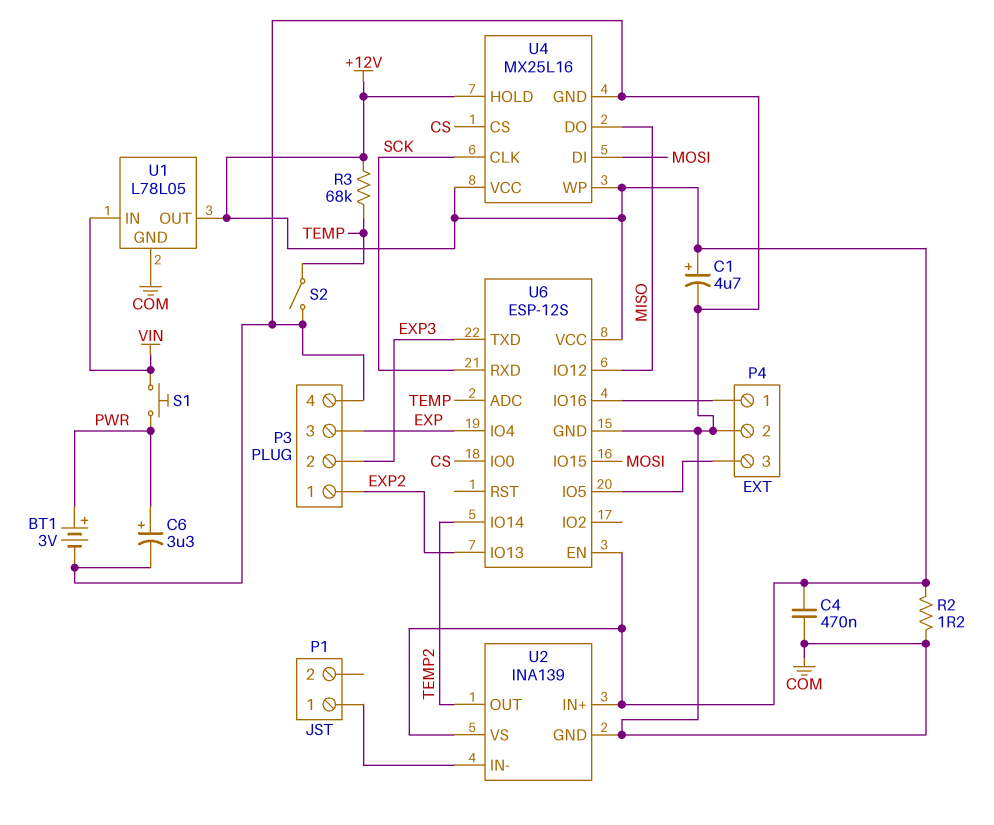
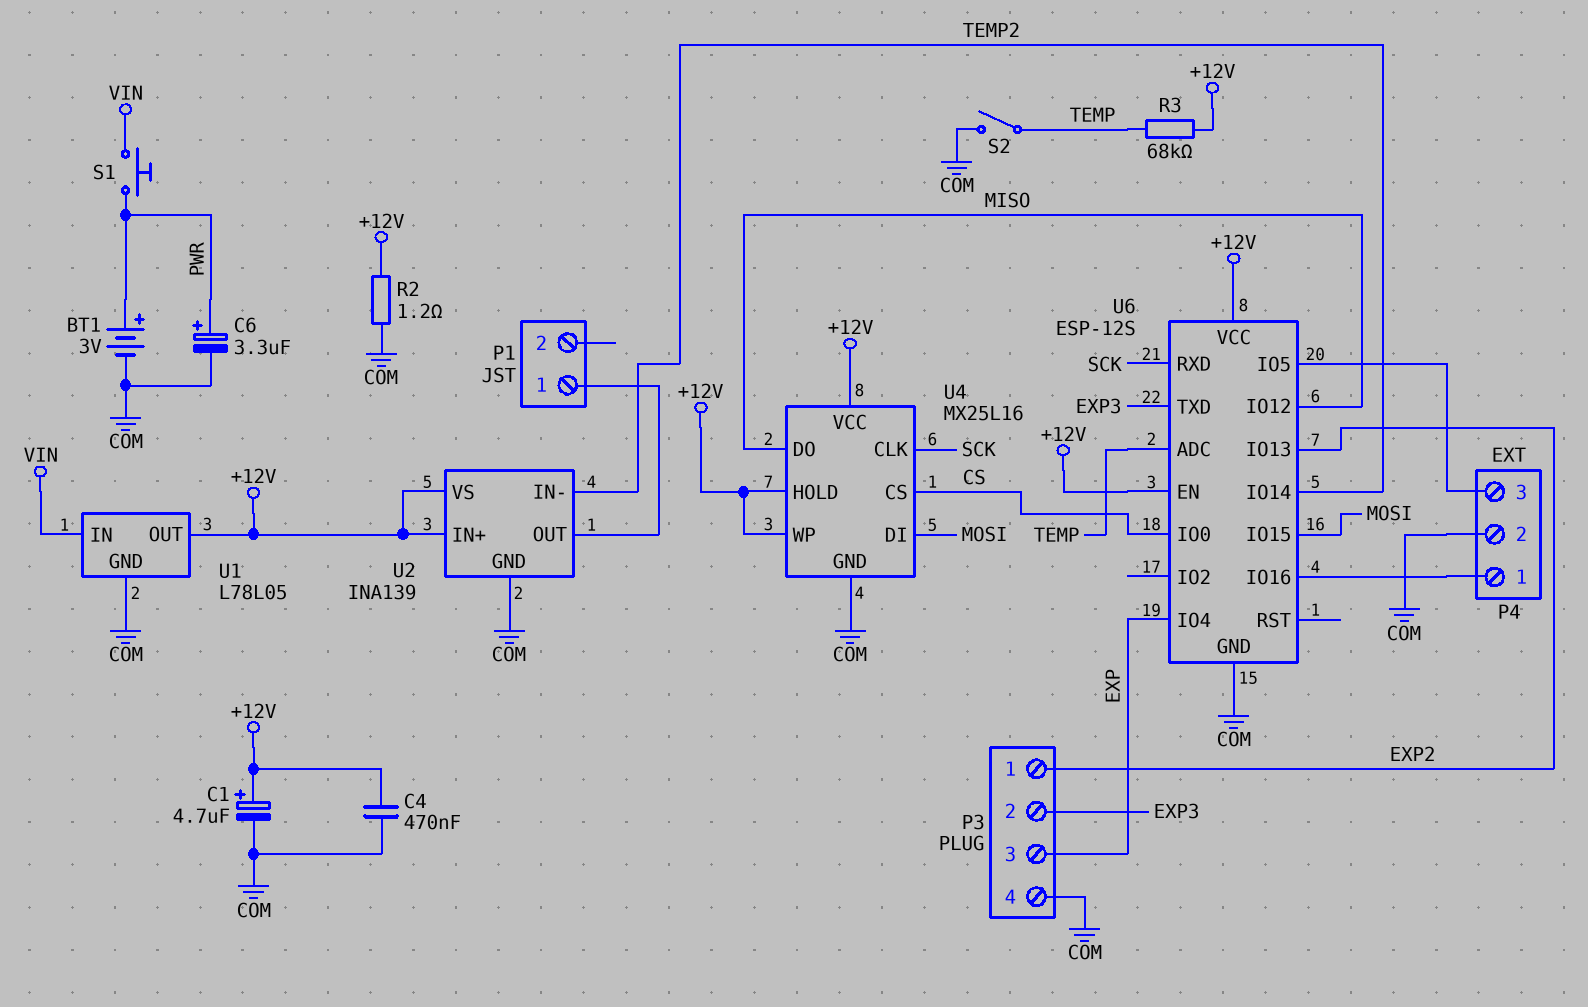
U2 pin IN-: P1/1 -> TEMP2
U2 pin OUT: TEMP2 -> P1/1

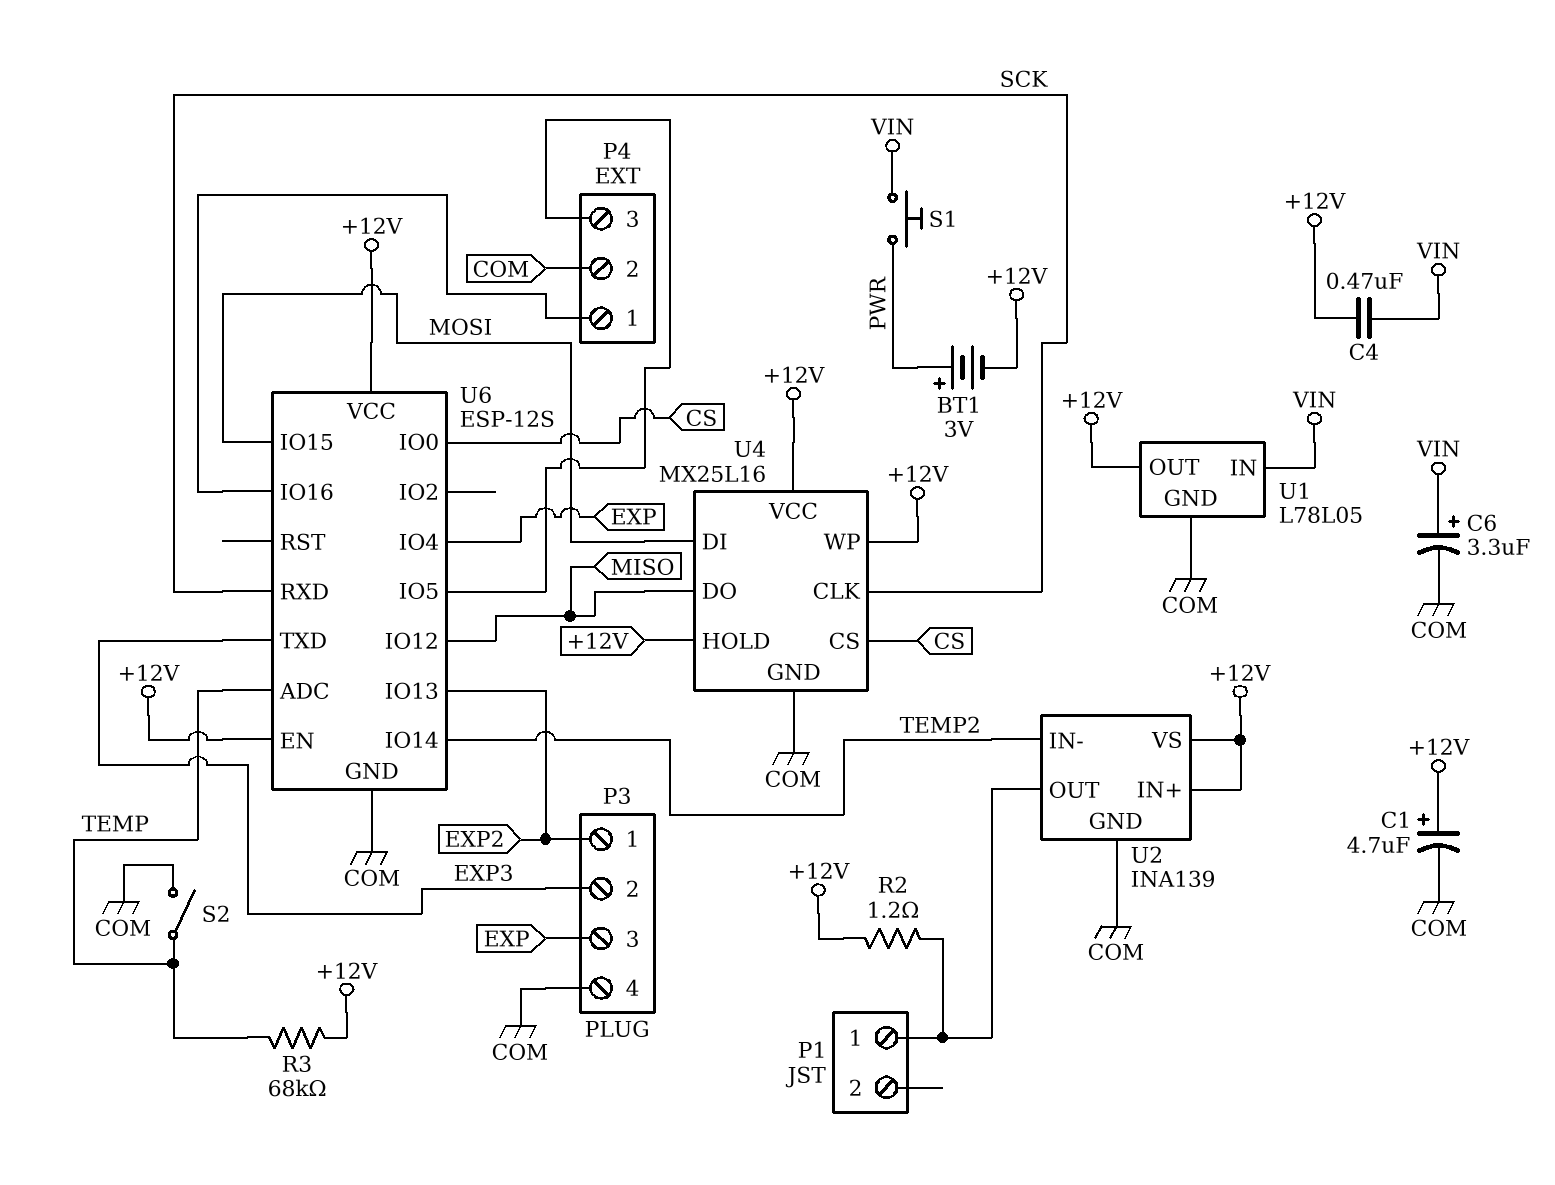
BT1: 3V (plus PWR, minus COM) -> 3V (plus PWR, minus +12V)
C4: 470nF (+12V, COM) -> 470nF (+12V, VIN)
C6: 3.3uF (plus PWR, minus COM) -> 3.3uF (plus VIN, minus COM)
R2: 1.2 (+12V, COM) -> 1.2 (+12V, P1/1)

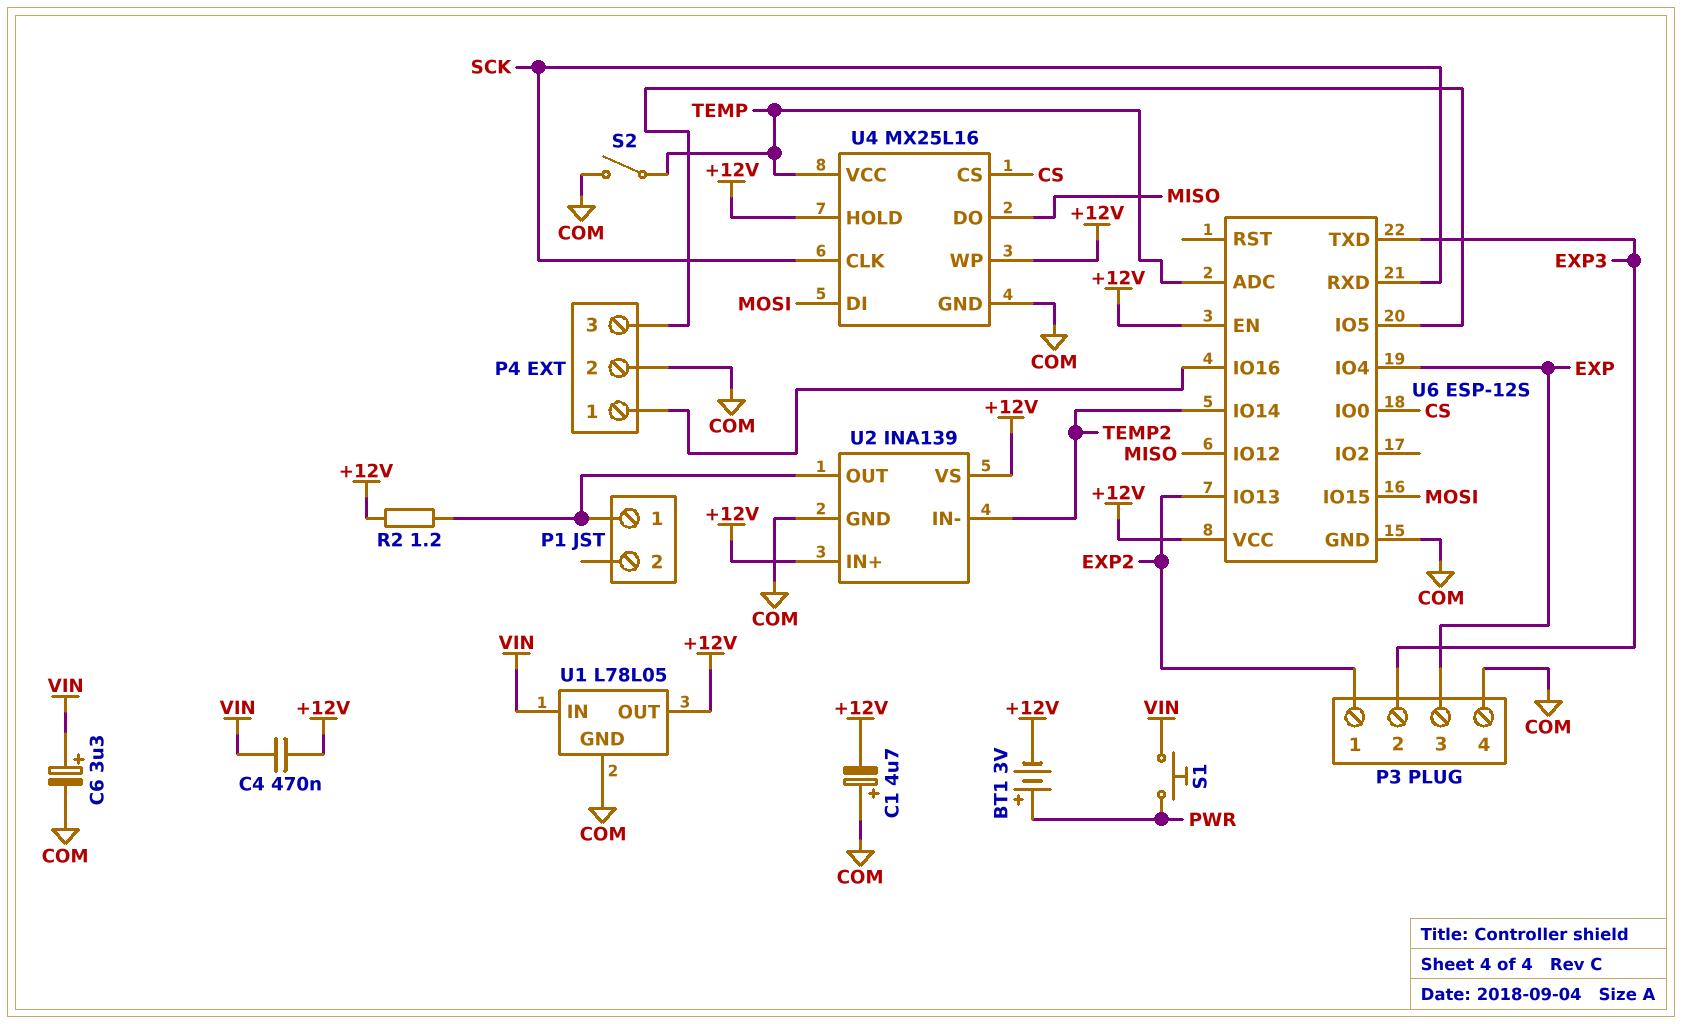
C1: 4.7uF (plus +12V, minus COM) -> 4.7uF (plus COM, minus +12V)
R3: 68k (+12V, TEMP) -> none
U4 pin VCC: +12V -> TEMP

